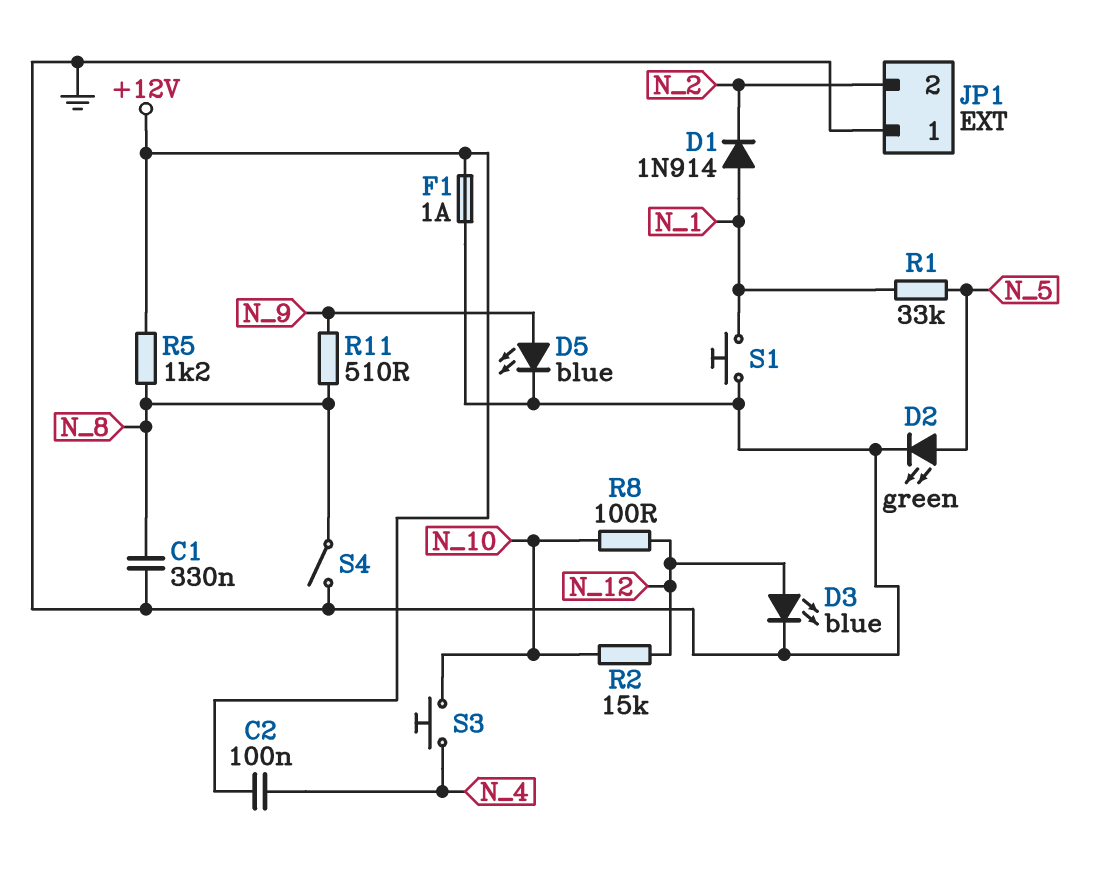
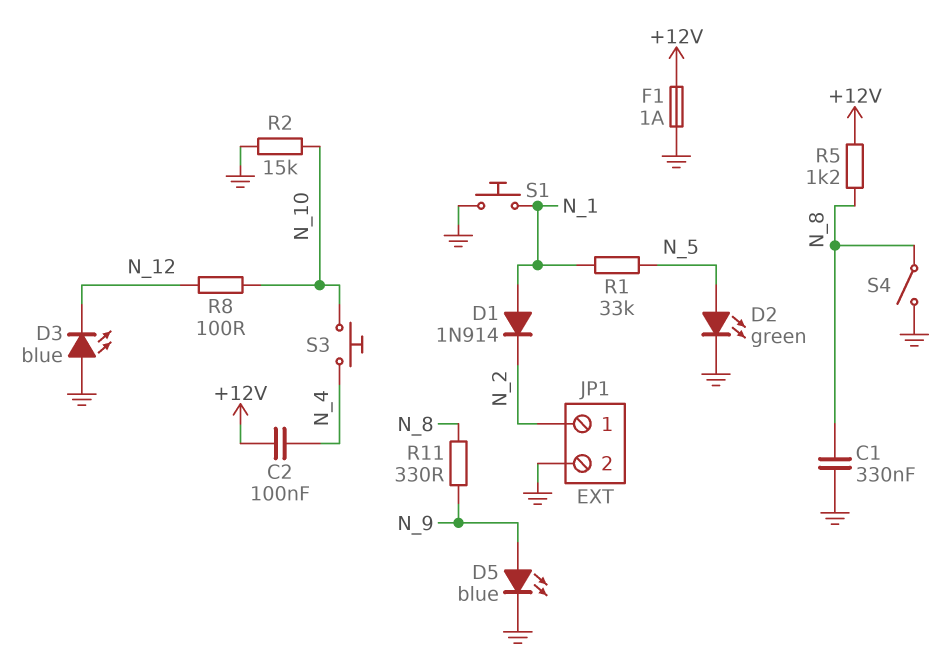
D3: LED blue (A N_12, K GND) -> LED blue (A GND, K N_12)
JP1 pin 1: GND -> N_2
JP1 pin 2: N_2 -> GND
R2: 15k (N_10, N_12) -> 15k (GND, N_10)
R11: 510 (N_8, N_9) -> 330 (N_8, N_9)

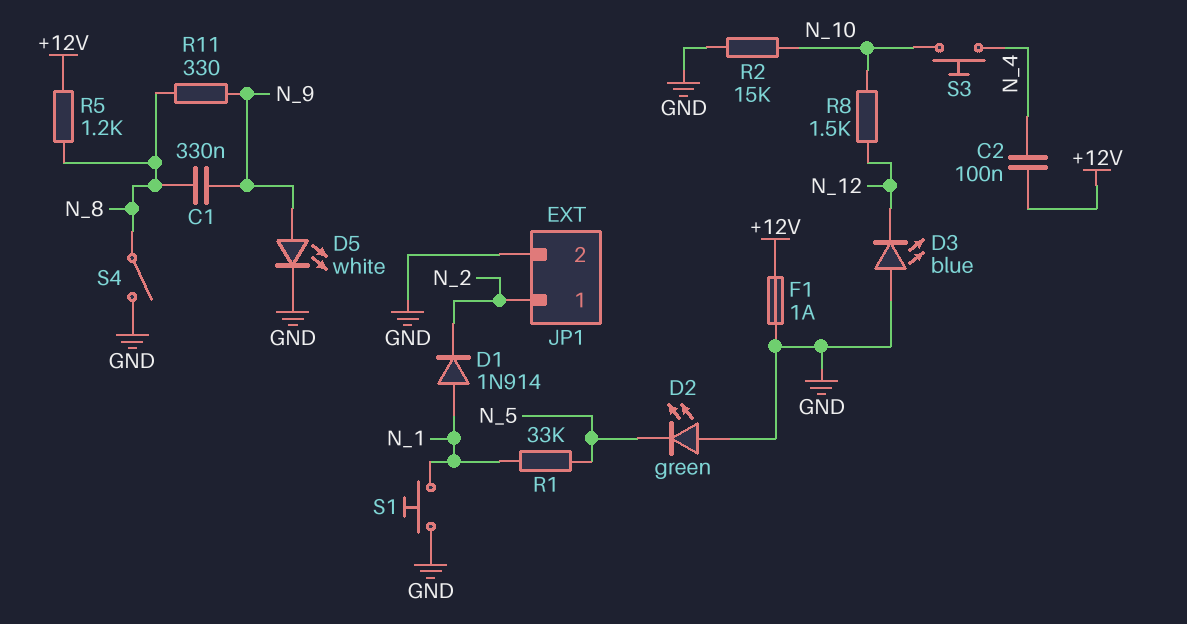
C1: 330nF (GND, N_8) -> 330nF (N_8, N_9)
D2: LED green (A N_5, K GND) -> LED green (A GND, K N_5)
D5: LED blue (A N_9, K GND) -> LED white (A N_9, K GND)
R8: 100 (N_10, N_12) -> 1.5k (N_10, N_12)

